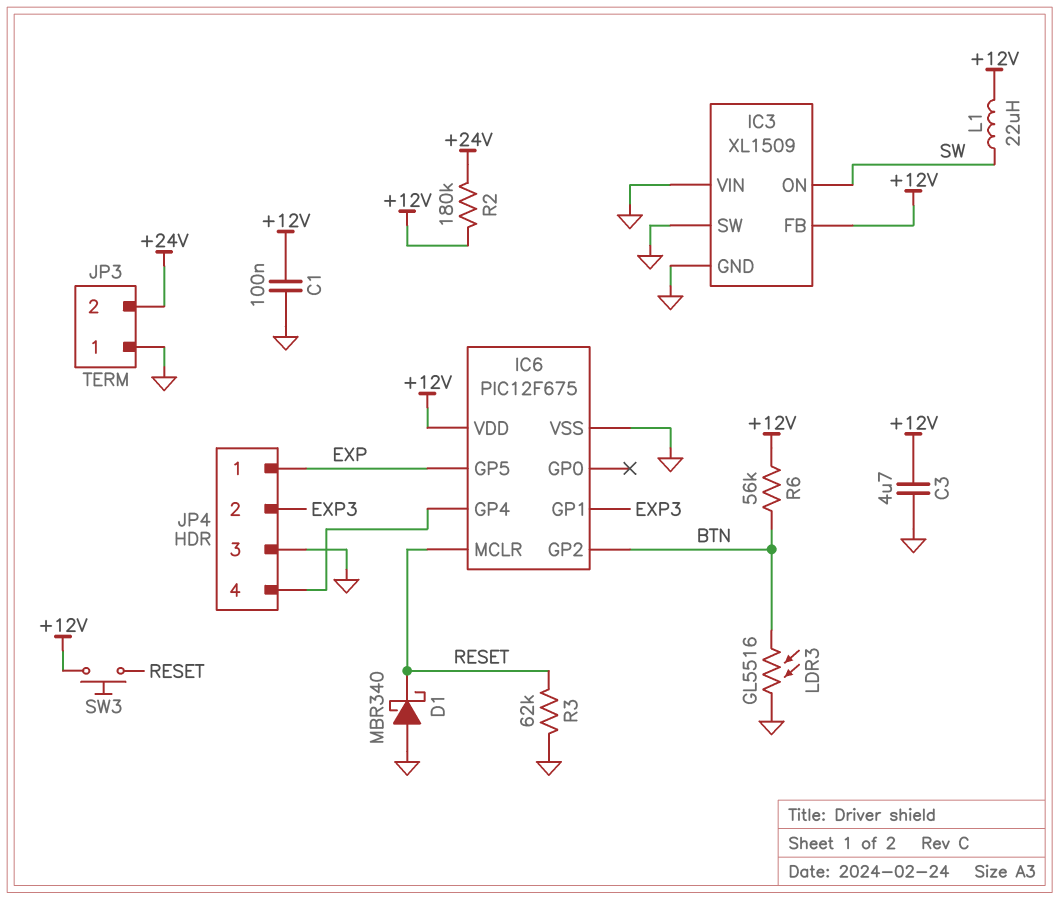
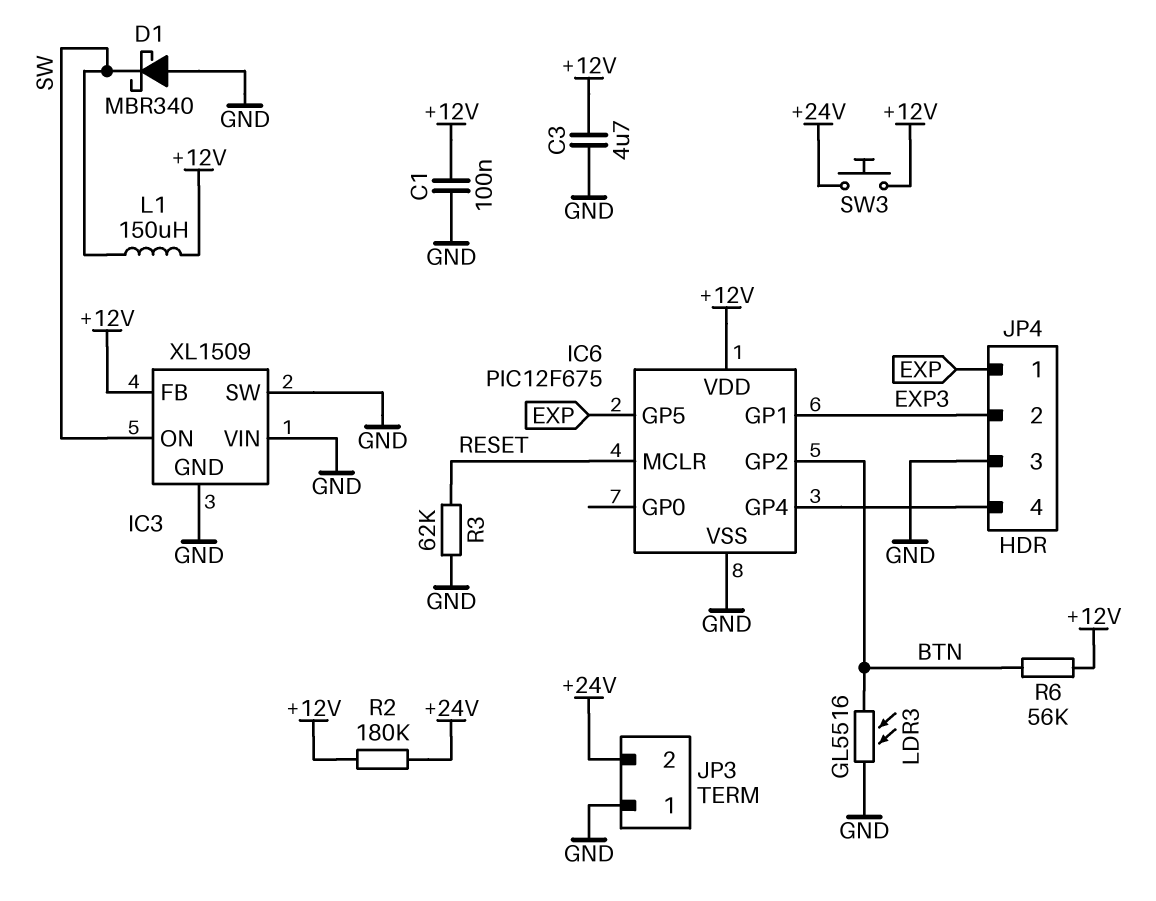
D1: schottky MBR340 (A GND, K RESET) -> schottky MBR340 (A GND, K SW)
L1: 22uH (+12V, SW) -> 150uH (+12V, SW)
SW3: button (+12V, RESET) -> button (+12V, +24V)

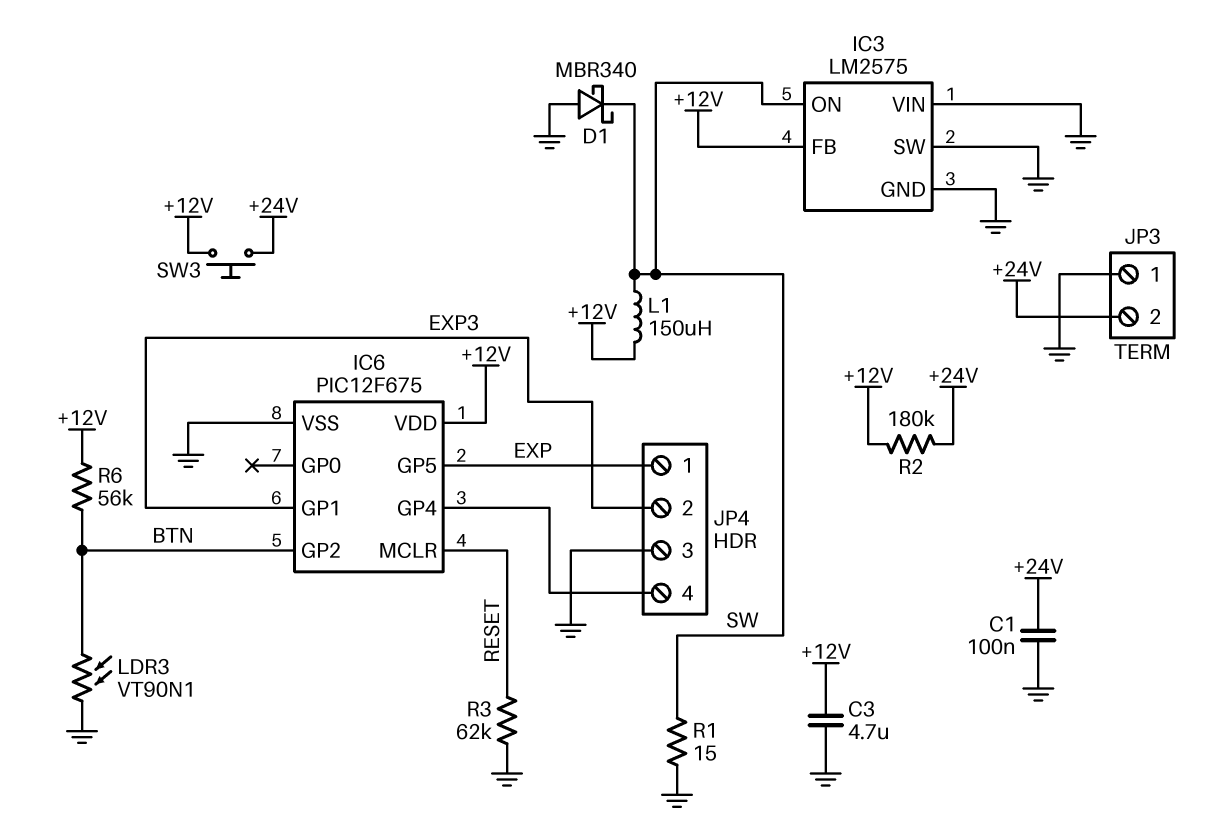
C1: 100nF (+12V, GND) -> 100nF (+24V, GND)
IC3: XL1509 -> LM2575
LDR3: GL5516 (BTN, GND) -> VT90N1 (BTN, GND)
R1: none -> 15 (GND, SW)

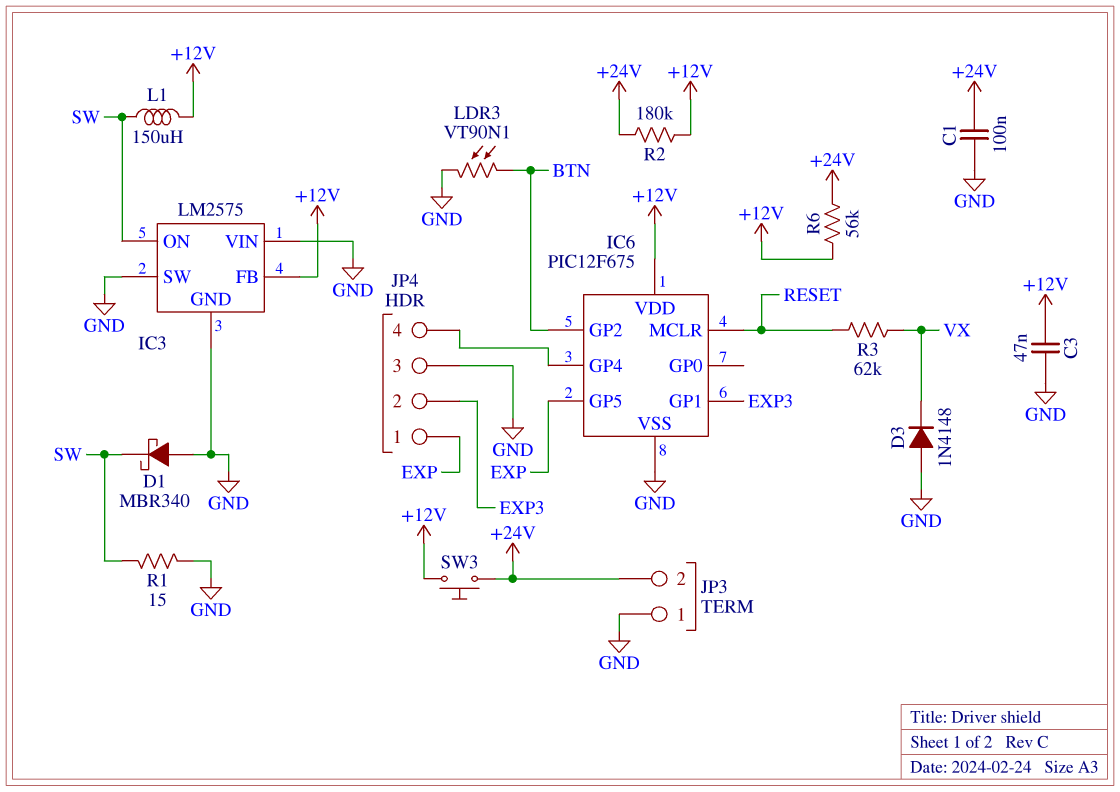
C3: 4.7uF (+12V, GND) -> 47nF (+12V, GND)
D3: none -> diode 1N4148 (A GND, K VX)
R3: 62k (GND, RESET) -> 62k (RESET, VX)
R6: 56k (+12V, BTN) -> 56k (+12V, +24V)

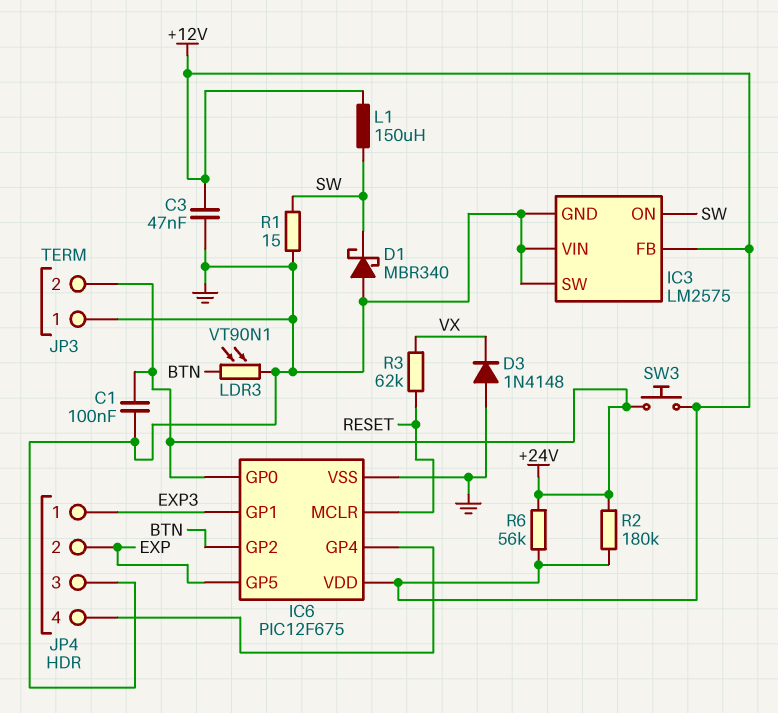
IC6 pin GP0: none -> +24V
JP4 pin 1: EXP -> EXP3
JP4 pin 2: EXP3 -> EXP

